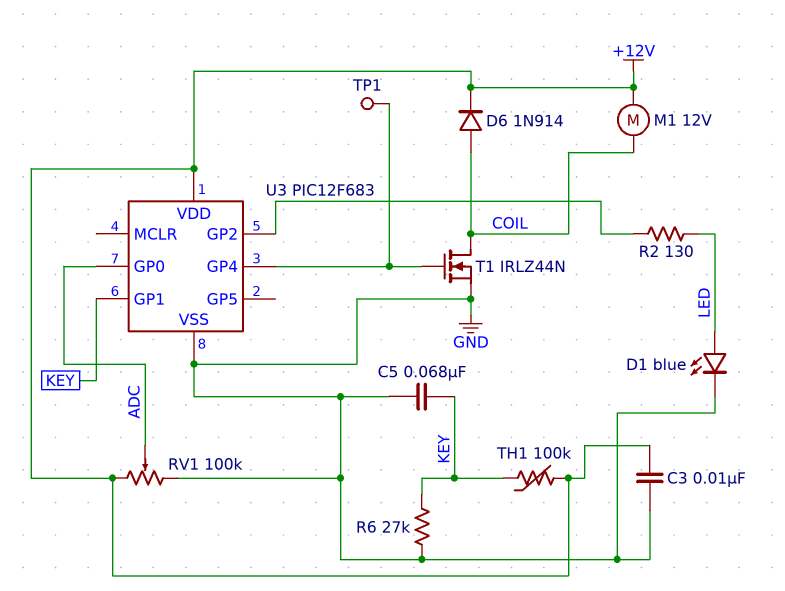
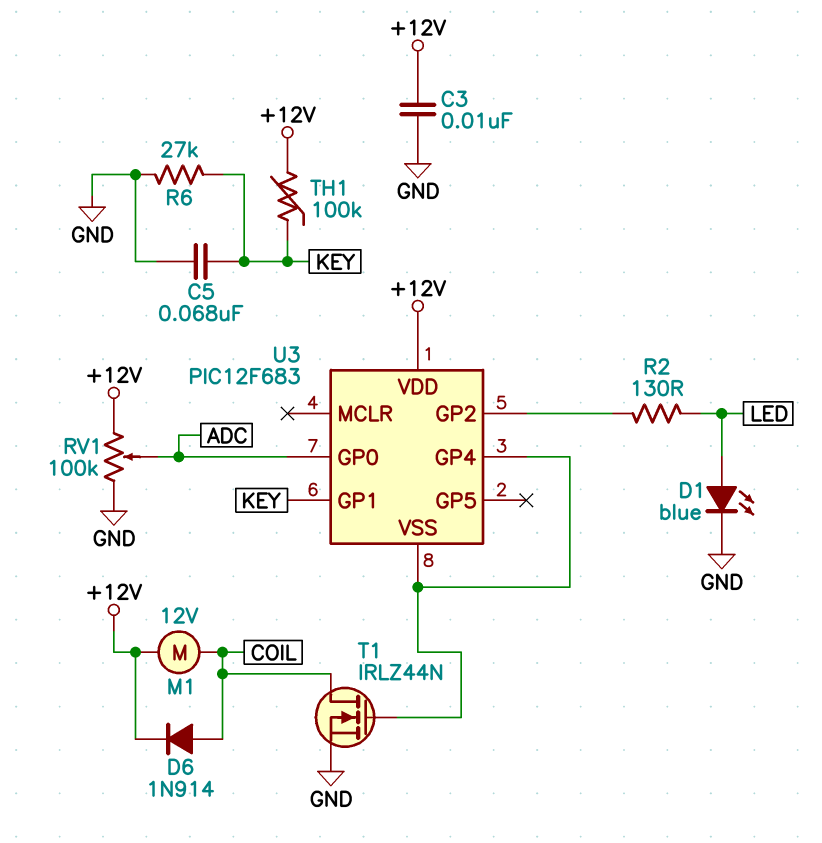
TP1: test point (U3/GP4) -> none
U3 pin VSS: GND -> U3/GP4

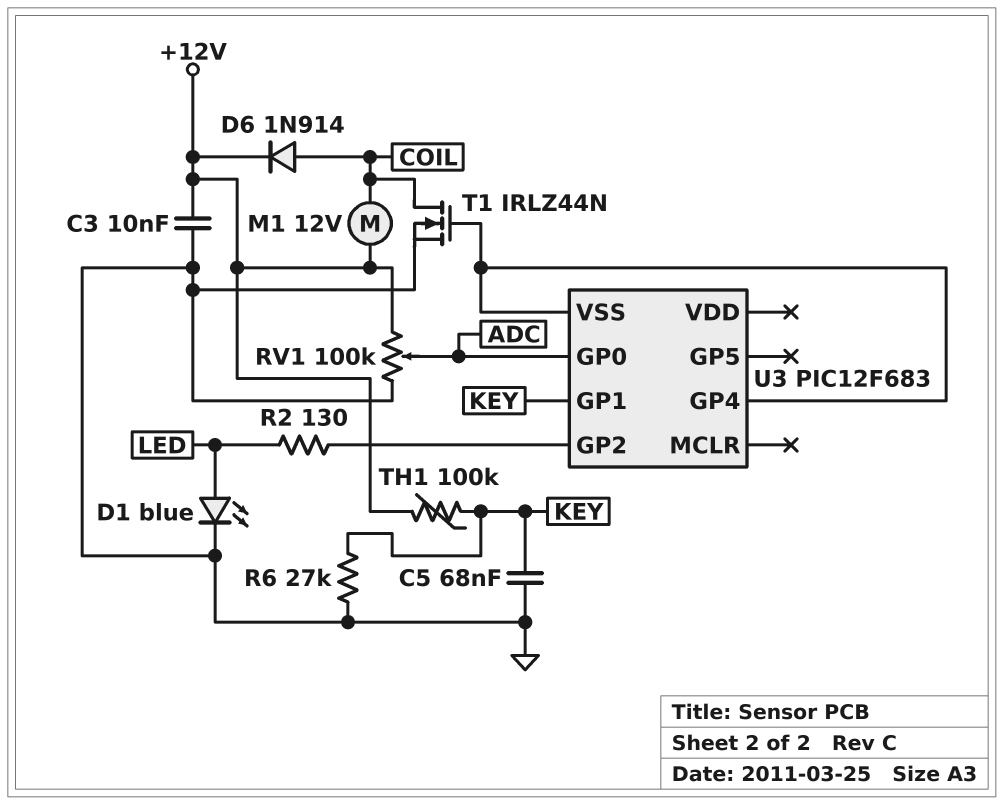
U3 pin VDD: +12V -> none

